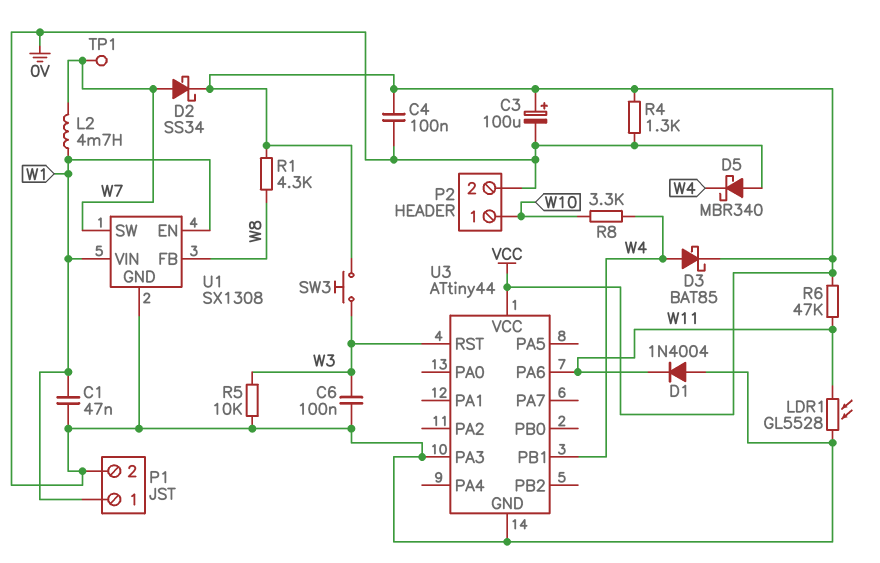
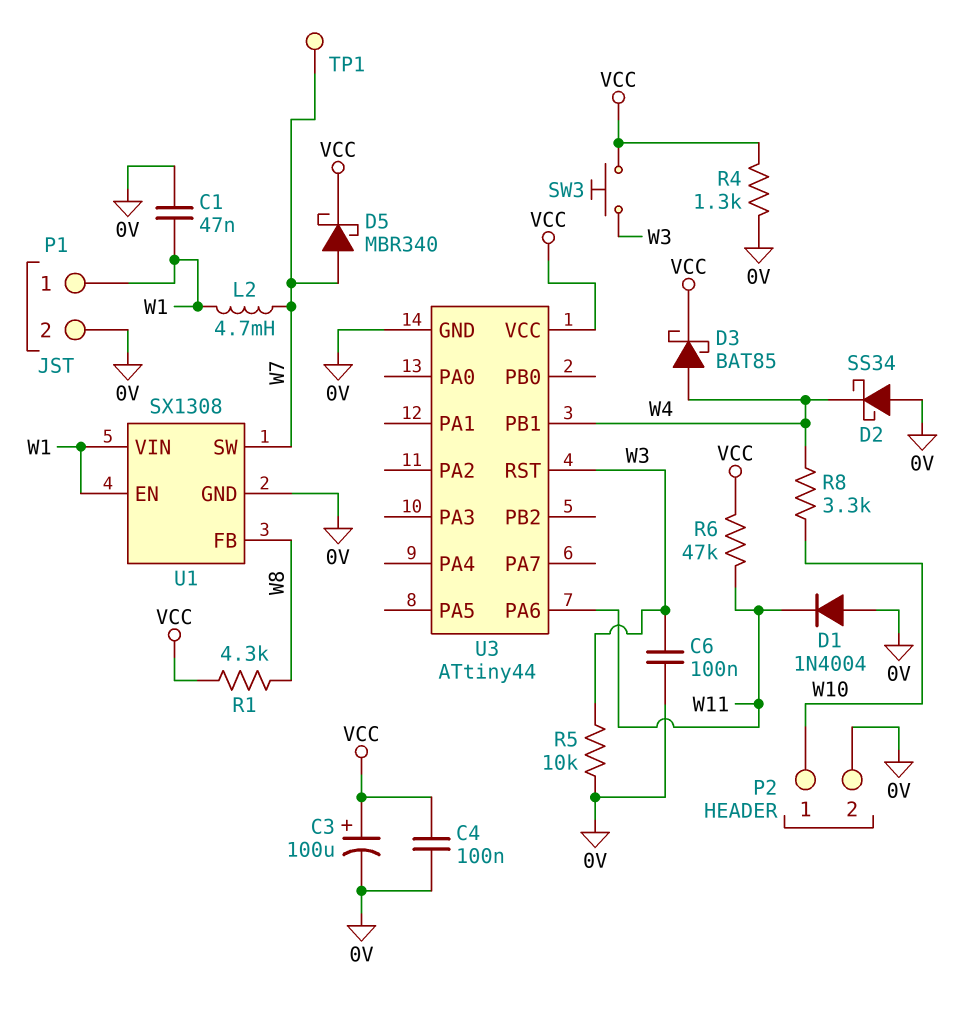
D2: schottky SS34 (A W7, K VCC) -> schottky SS34 (A 0V, K W4)
D5: schottky MBR340 (A 0V, K W4) -> schottky MBR340 (A W7, K VCC)
LDR1: GL5528 (0V, W11) -> none
U3 pin PA3: 0V -> none

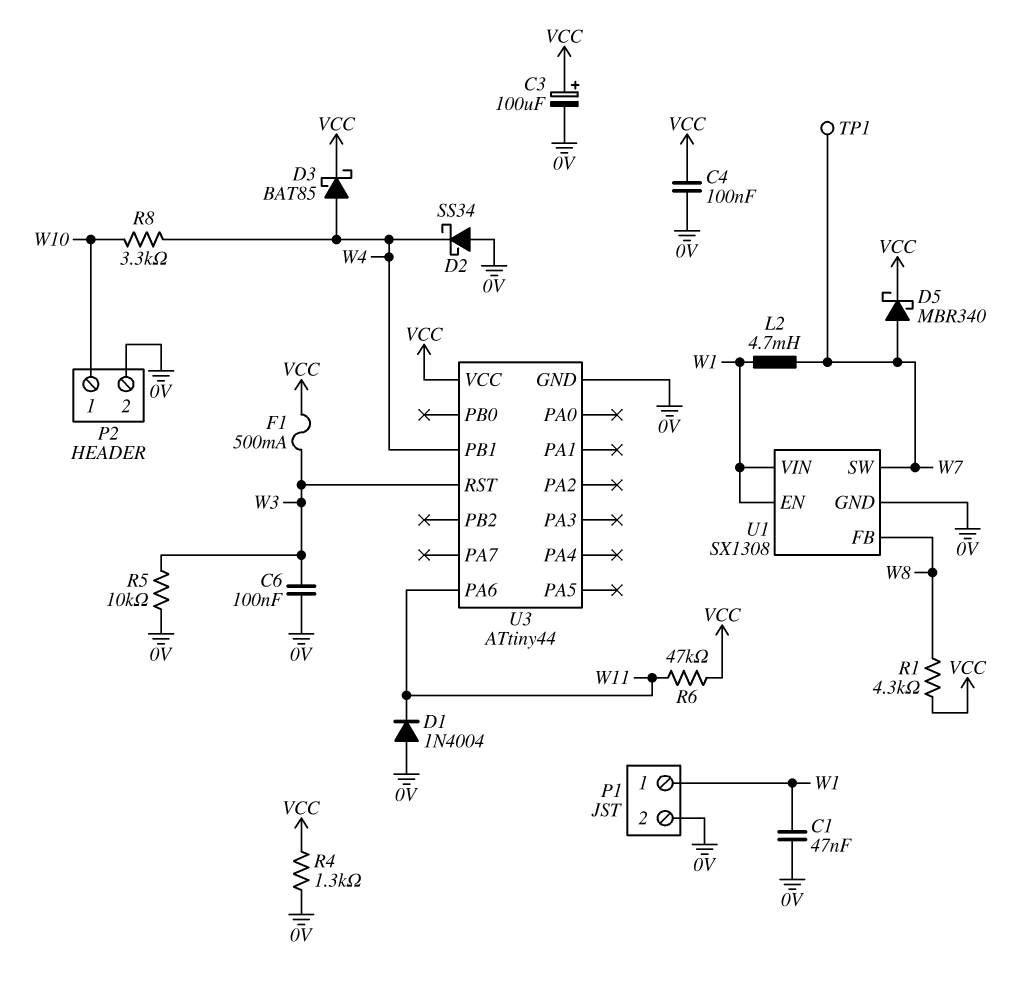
F1: none -> 500mA (VCC, W3)
SW3: button (VCC, W3) -> none

